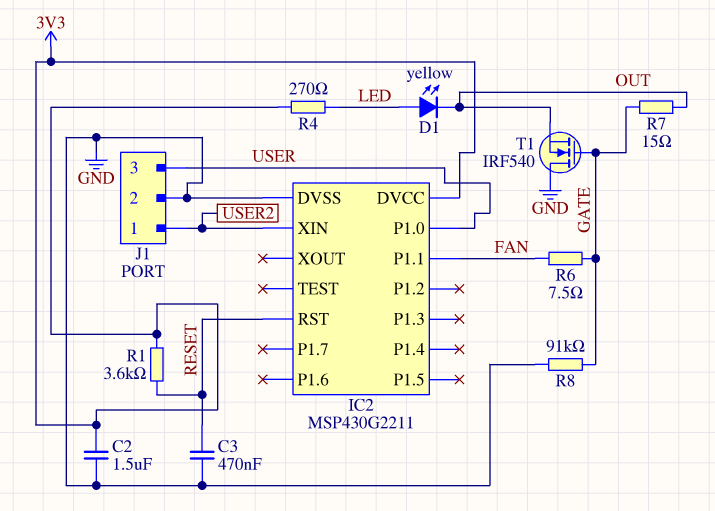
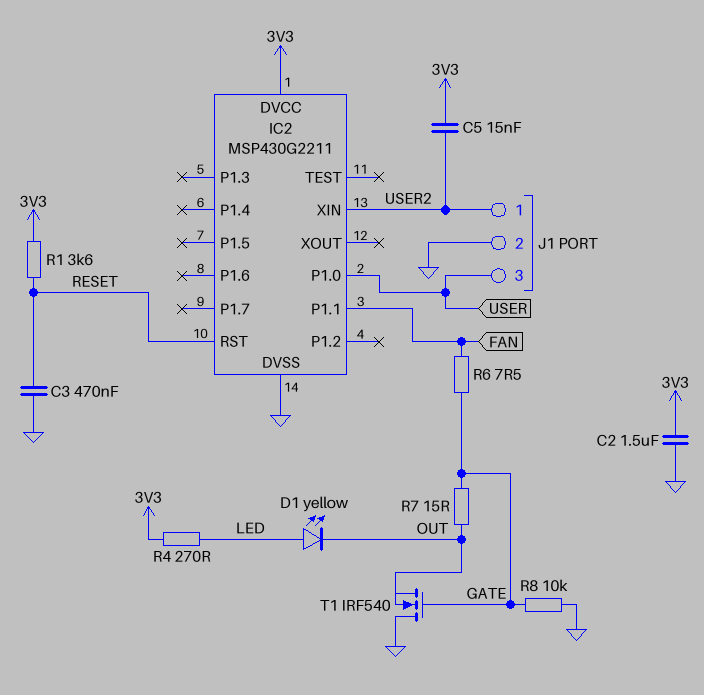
C5: none -> 15nF (3V3, USER2)
R8: 91k (GATE, GND) -> 10k (GATE, GND)

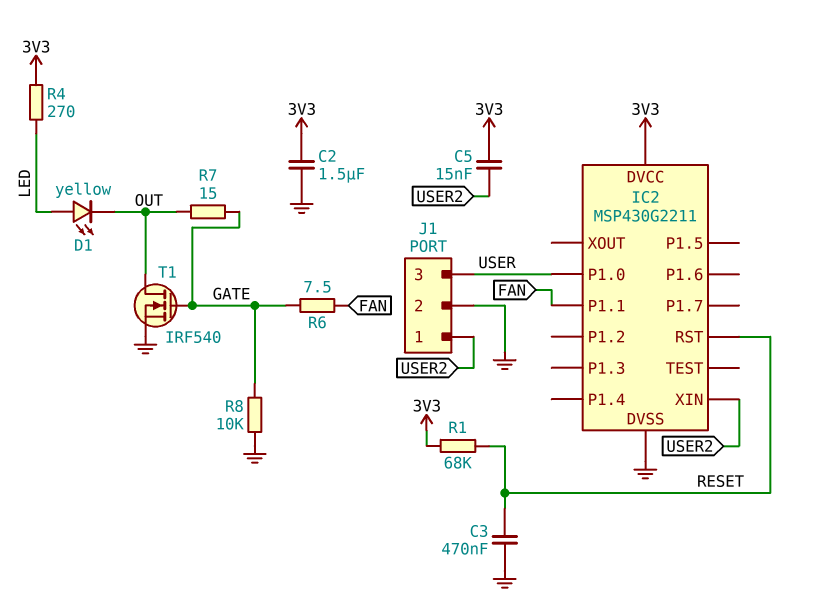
R1: 3.6k (3V3, RESET) -> 68k (3V3, RESET)
T1: NMOS IRF540 (G GATE, D GND, S OUT) -> NMOS IRF540 (G GATE, D OUT, S GND)

